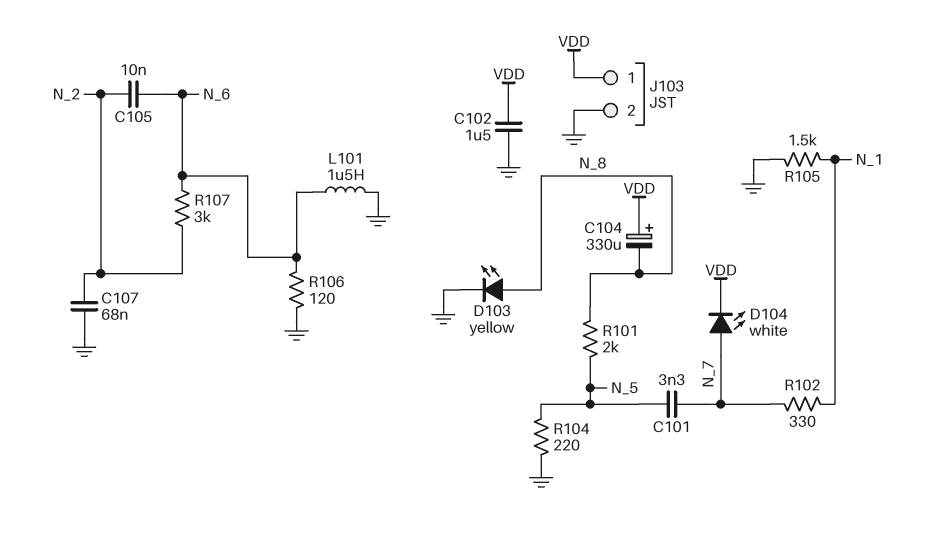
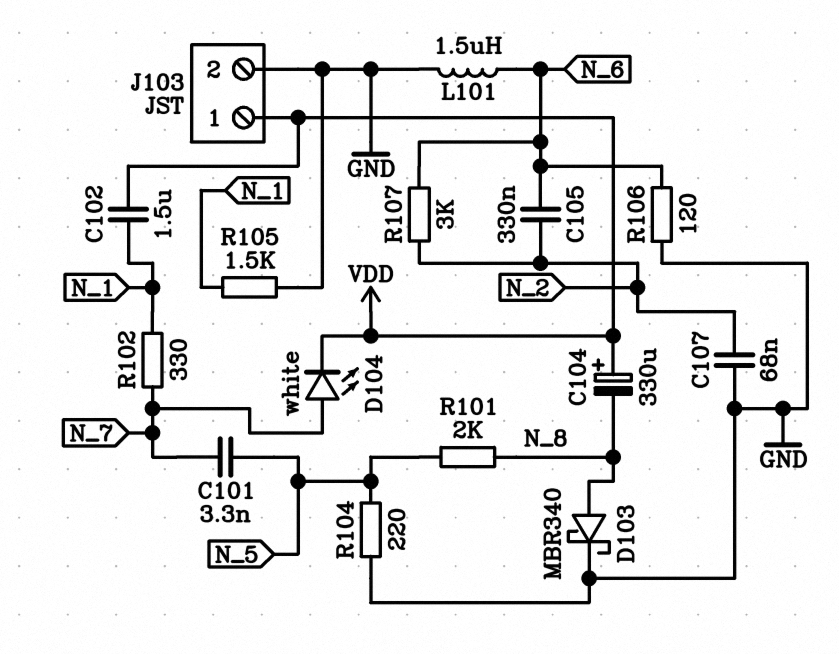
C102: 1.5uF (GND, VDD) -> 1.5uF (N_1, VDD)
C105: 10nF (N_2, N_6) -> 330nF (N_2, N_6)
D103: LED yellow (A N_8, K GND) -> schottky MBR340 (A N_8, K GND)

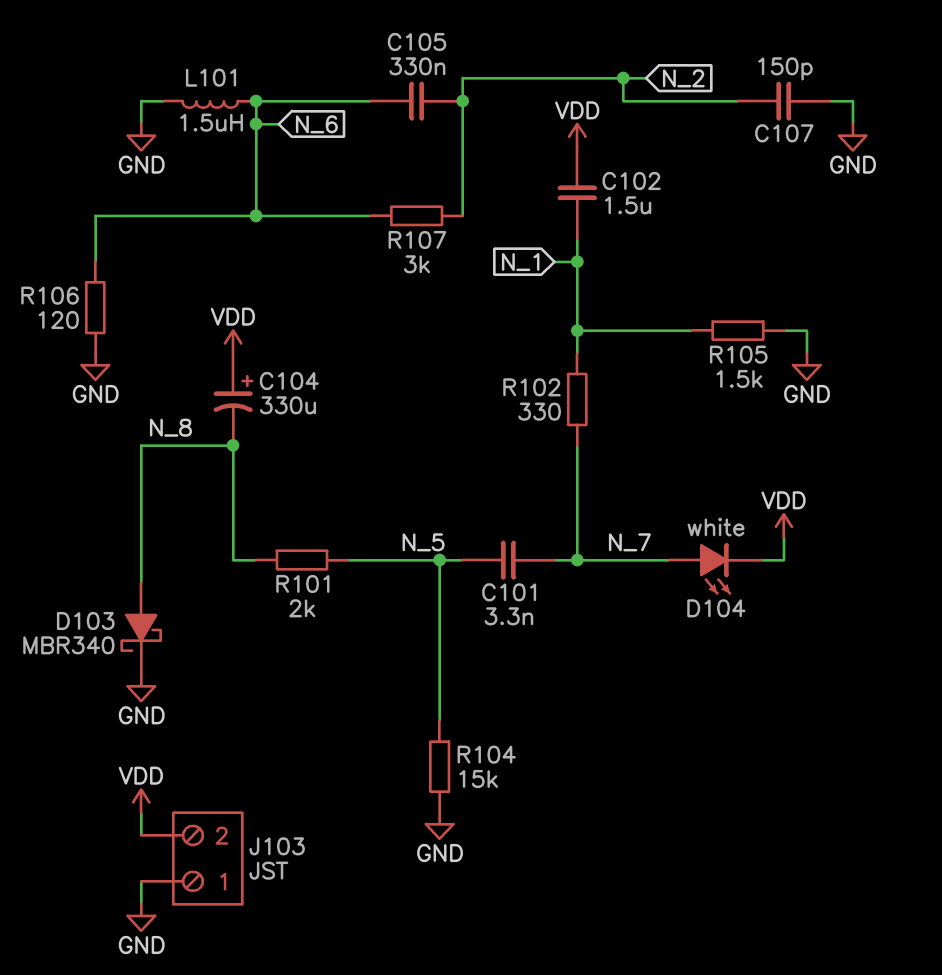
C107: 68nF (GND, N_2) -> 150pF (GND, N_2)
J103 pin 1: VDD -> GND
J103 pin 2: GND -> VDD
R104: 220 (GND, N_5) -> 15k (GND, N_5)

